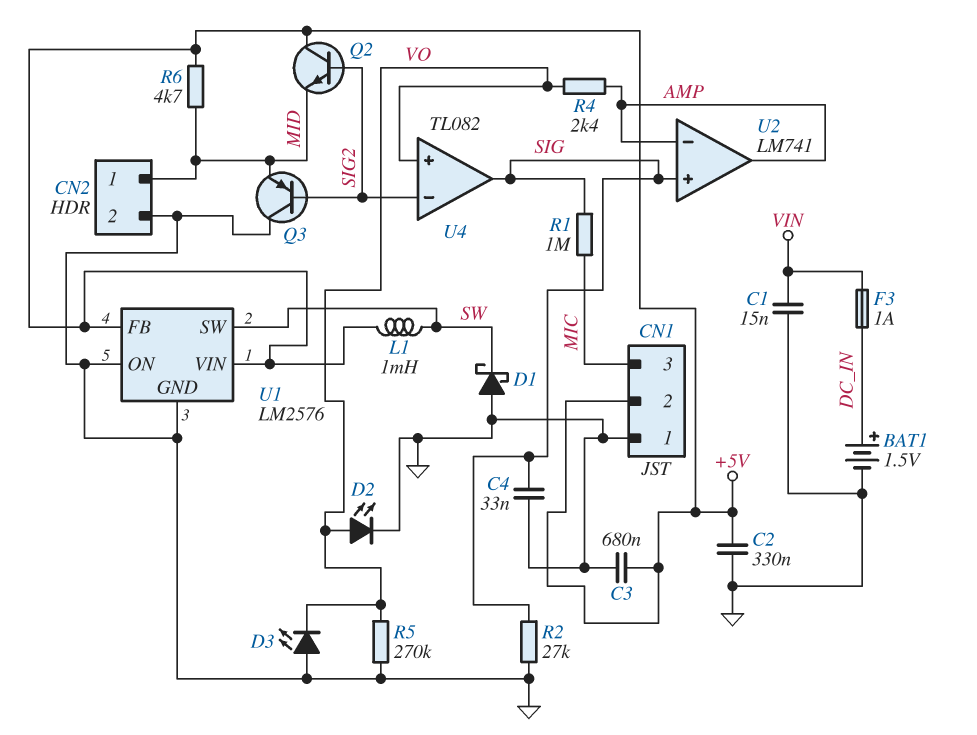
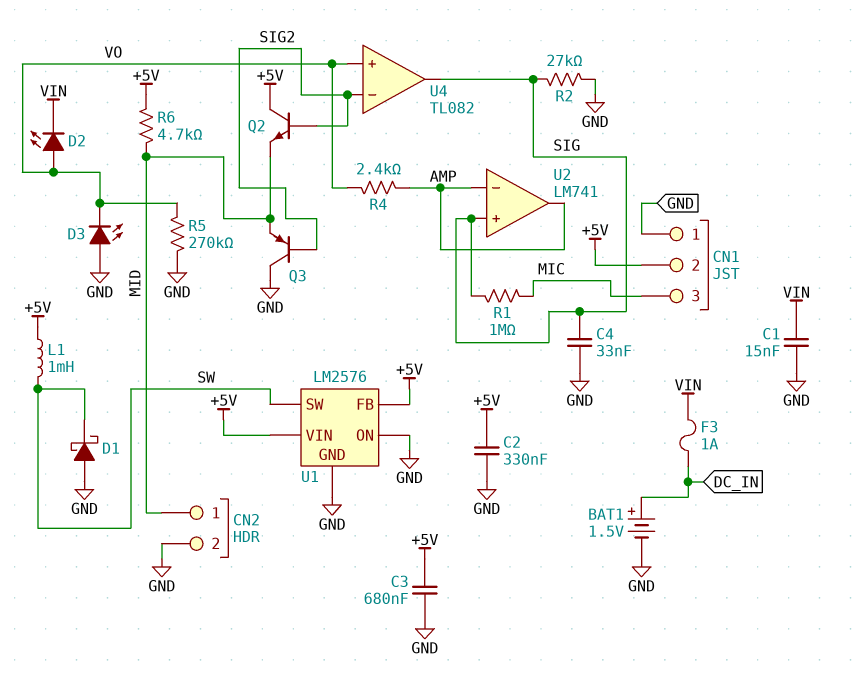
D2: LED (A VO, K GND) -> LED (A VO, K VIN)

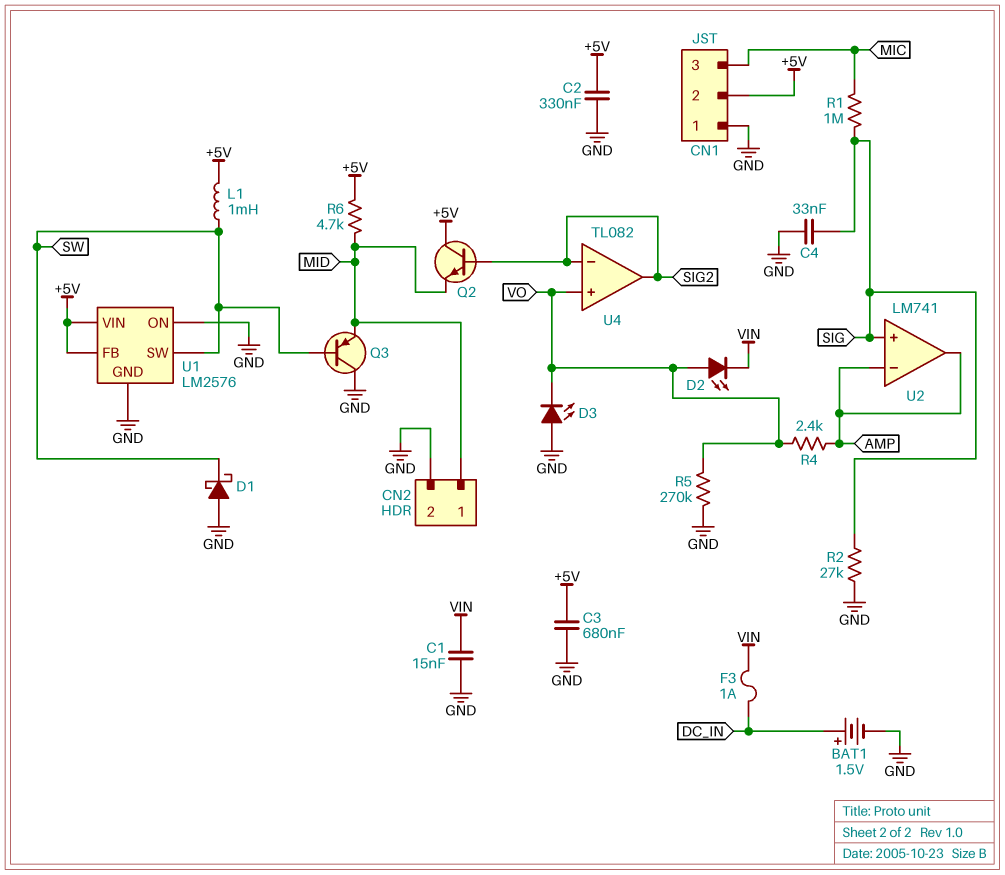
Q3: PNP (B SIG2, C GND, E MID) -> PNP (B SW, C GND, E MID)
U4 pin out: SIG -> SIG2

